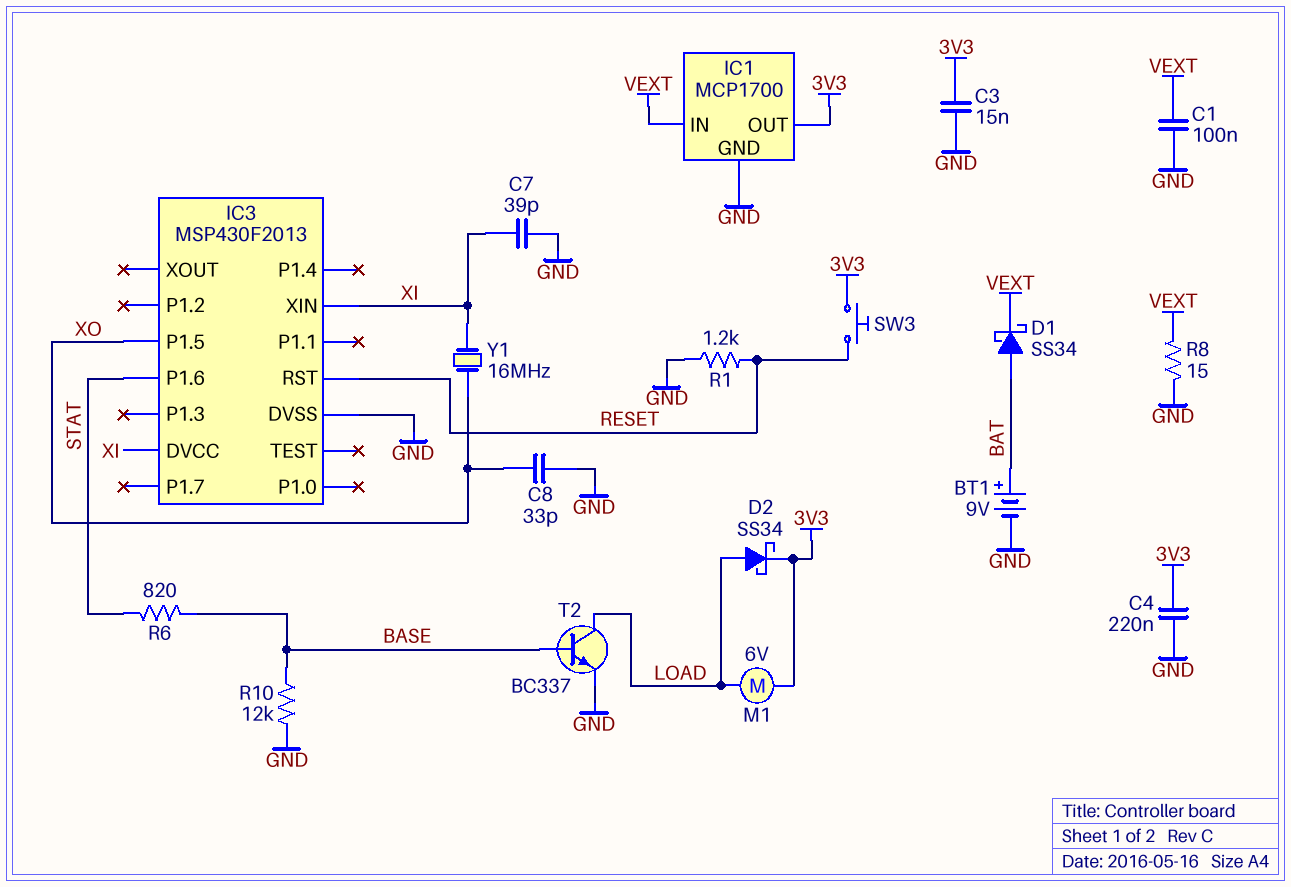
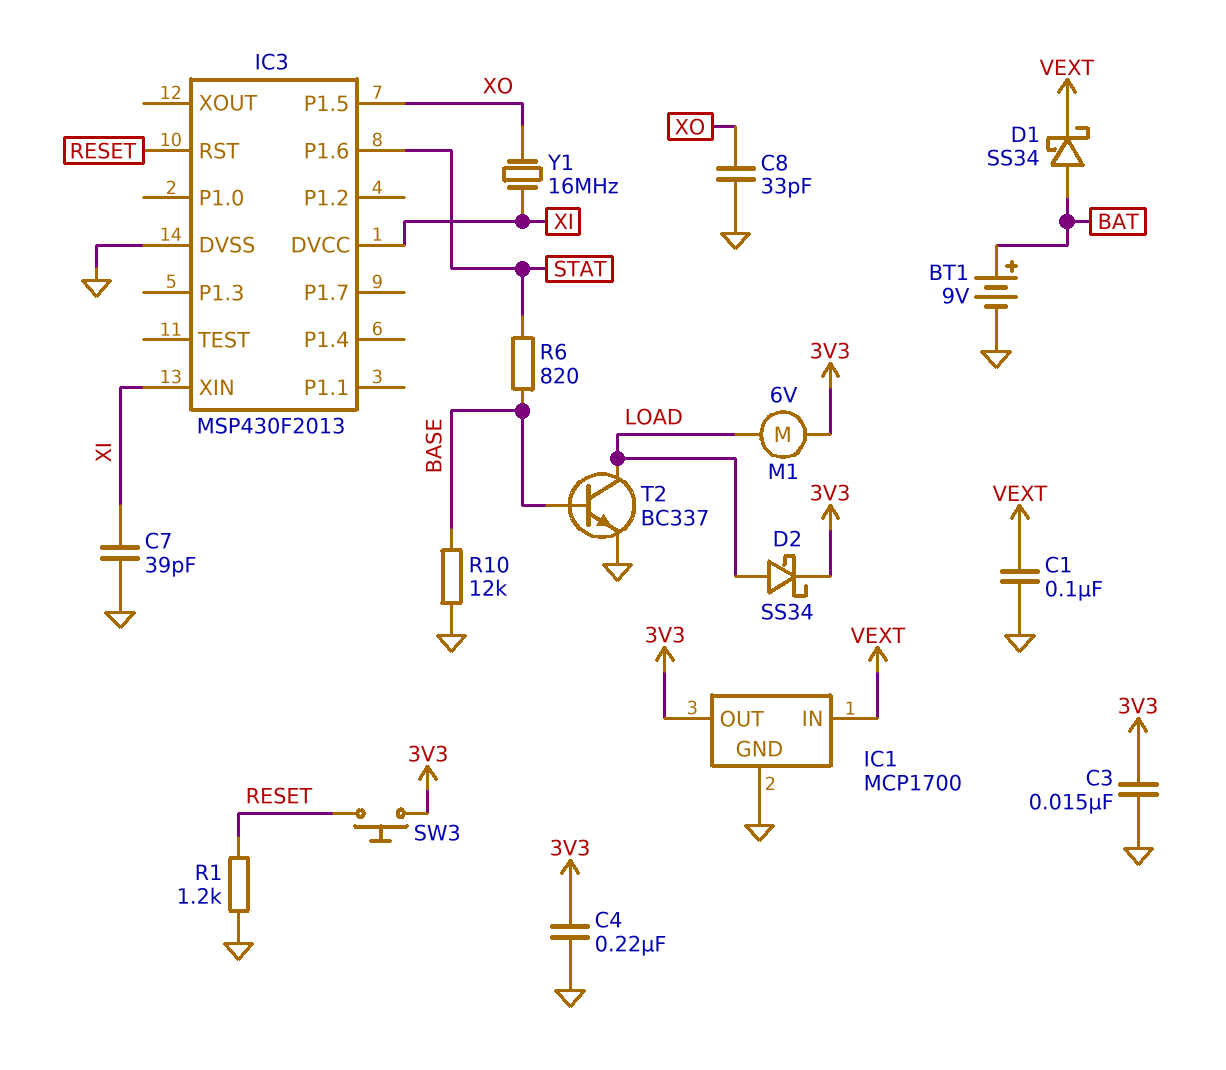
R8: 15 (GND, VEXT) -> none

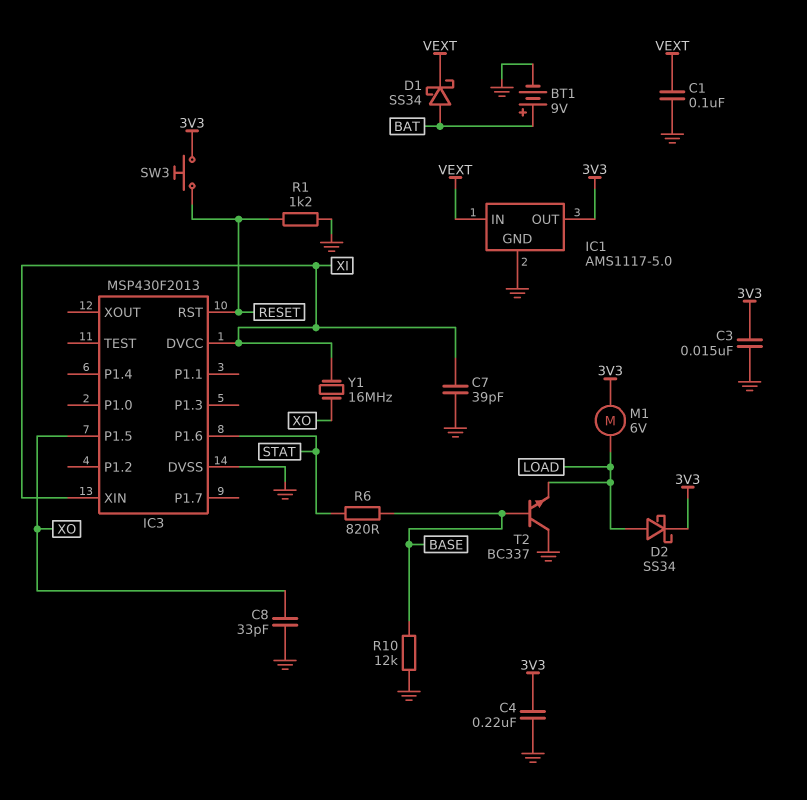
IC1: MCP1700 -> AMS1117-5.0
T2: NPN BC337 (B BASE, C LOAD, E GND) -> NPN BC337 (B BASE, C GND, E LOAD)

